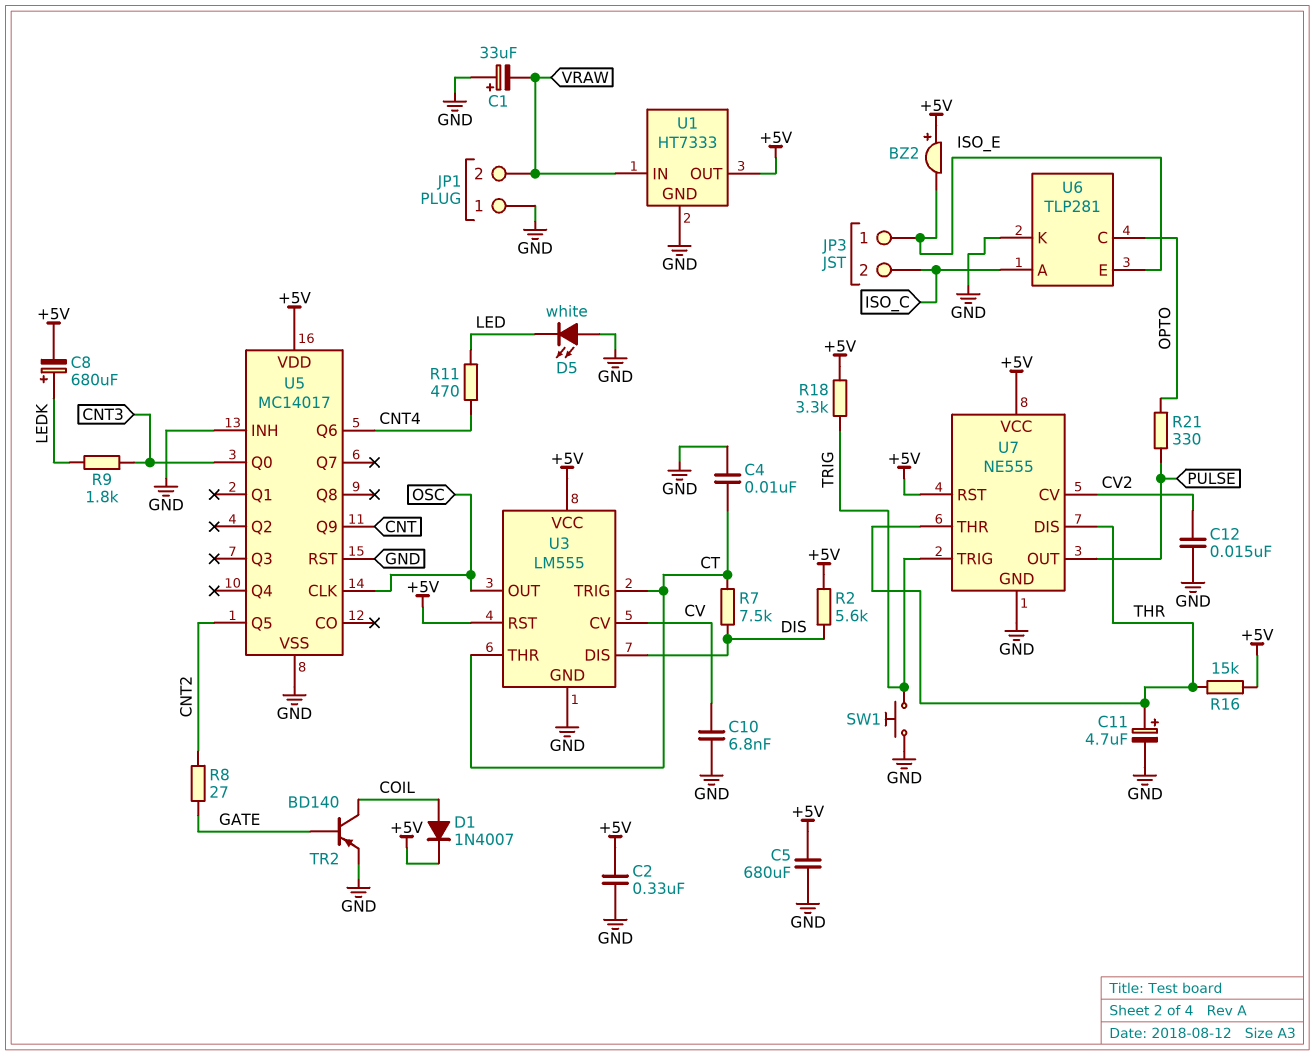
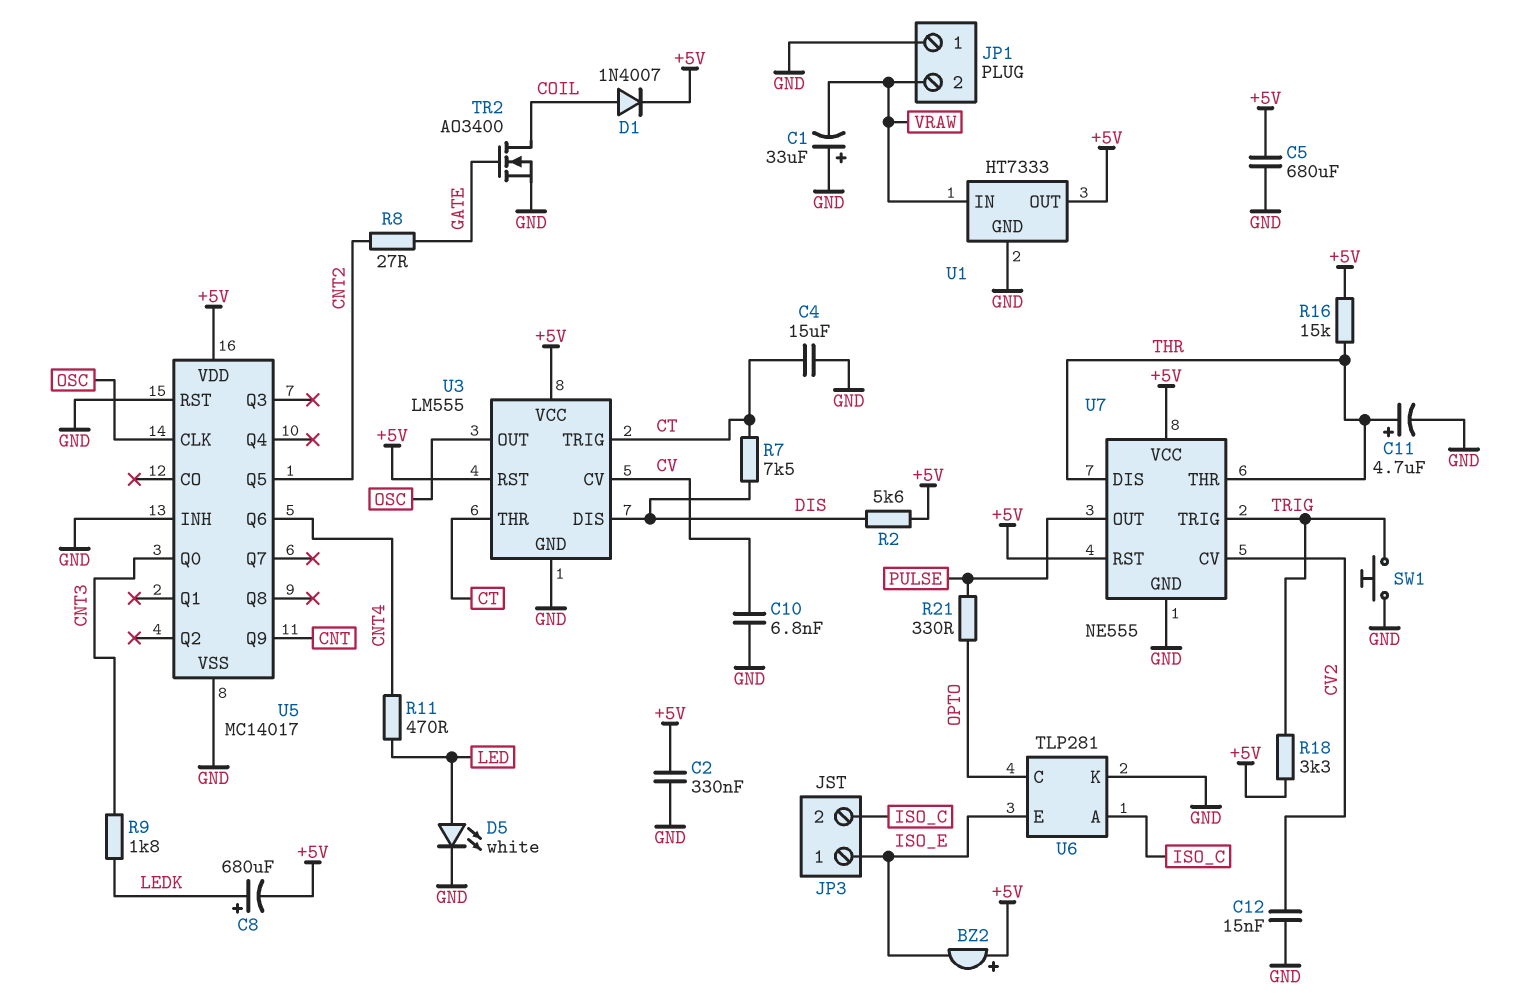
C4: 10nF (CT, GND) -> 15uF (CT, GND)
D5: LED white (A GND, K LED) -> LED white (A LED, K GND)
TR2: PNP BD140 (B GATE, C COIL, E GND) -> NMOS AO3400 (G GATE, D COIL, S GND)

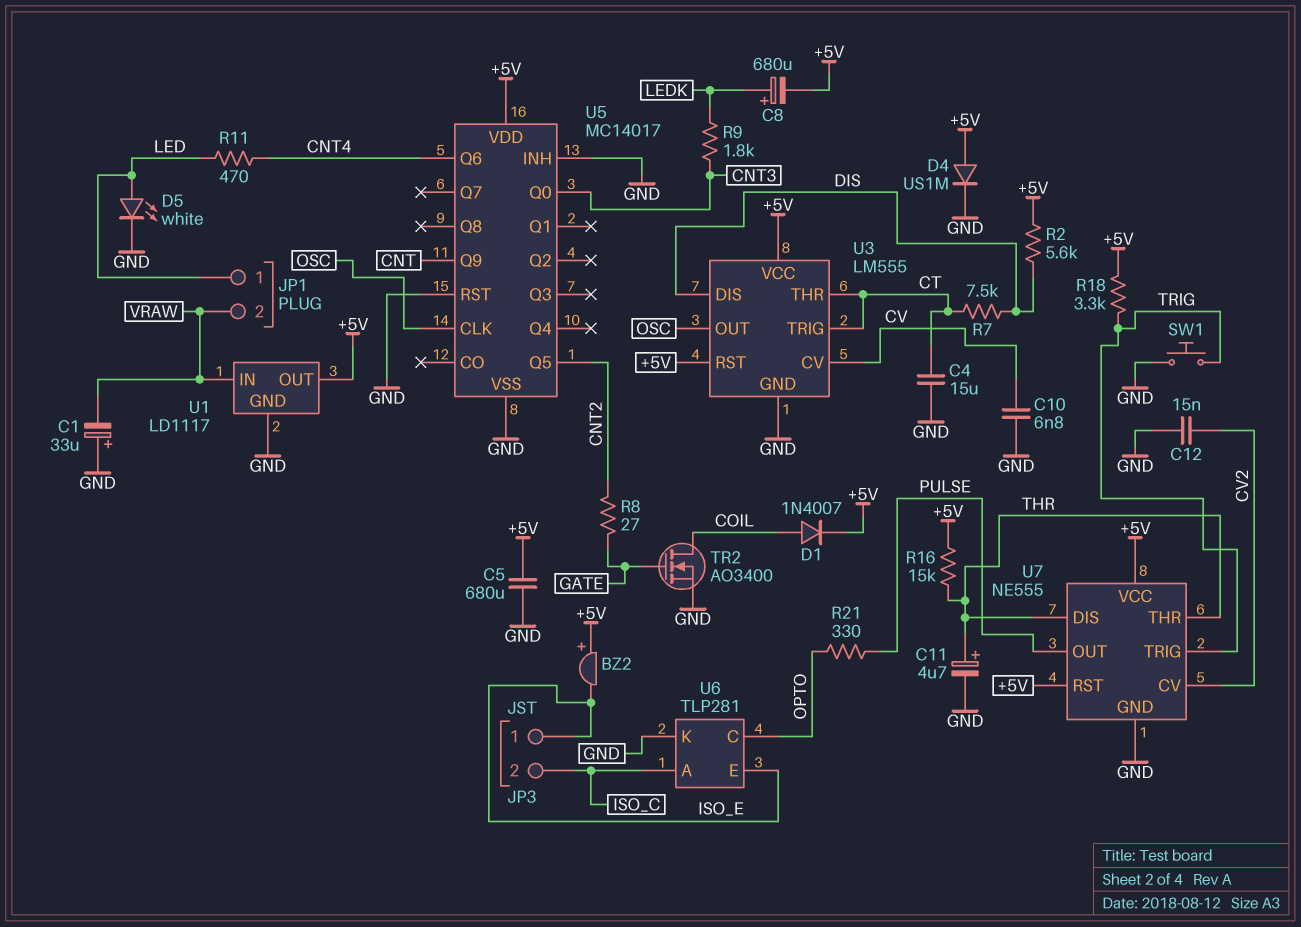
C2: 330nF (+5V, GND) -> none
D4: none -> diode US1M (A +5V, K GND)
JP1 pin 1: GND -> LED
U1: HT7333 -> LD1117

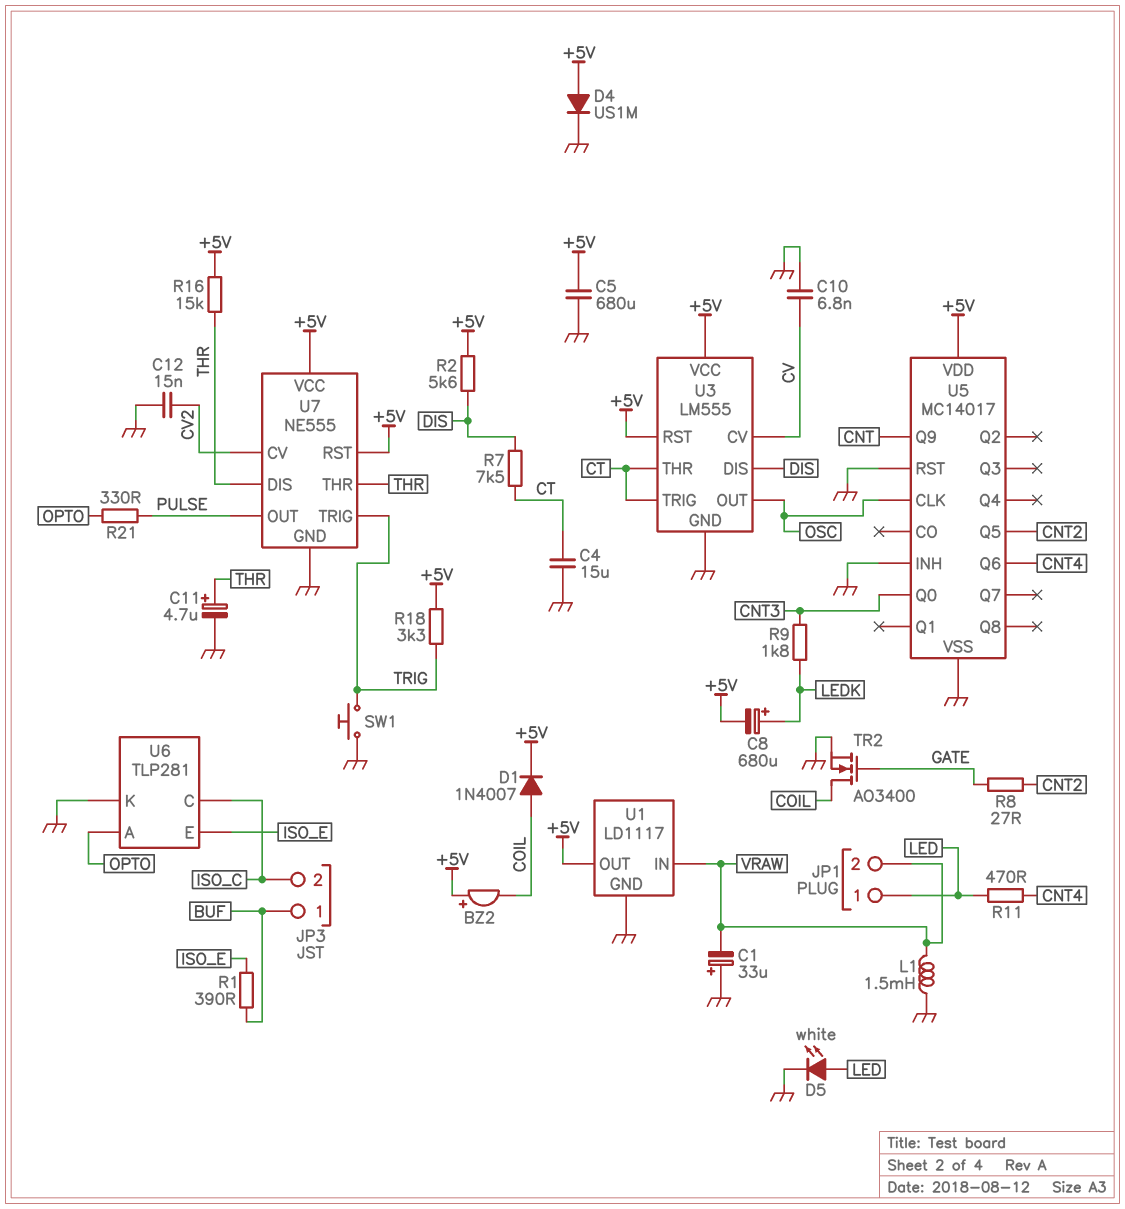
BZ2: buzzer (plus +5V, minus ISO_E) -> buzzer (plus +5V, minus COIL)
JP3 pin 1: ISO_E -> BUF
L1: none -> 1.5mH (GND, VRAW)
R1: none -> 390 (BUF, ISO_E)
U6 pin A: ISO_C -> OPTO
U6 pin C: OPTO -> ISO_C

